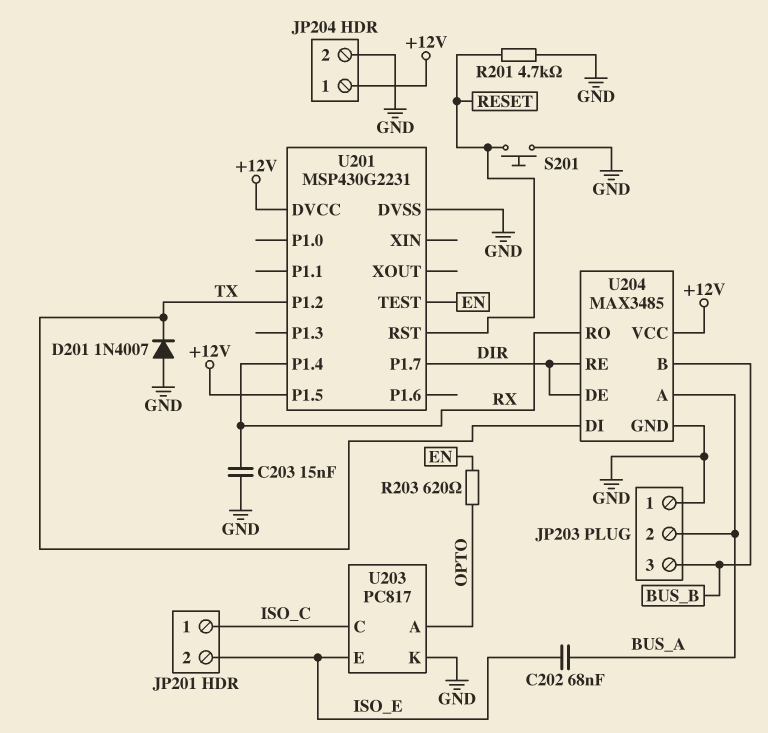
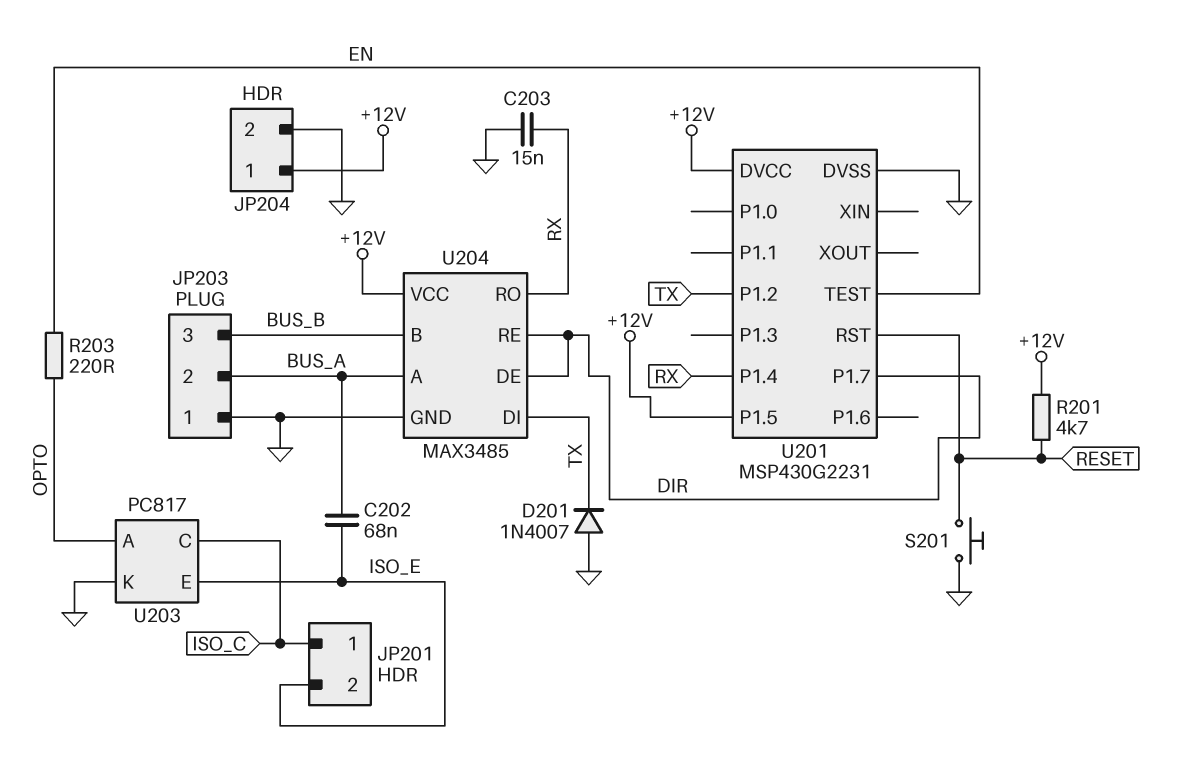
R201: 4.7k (GND, RESET) -> 4.7k (+12V, RESET)
R203: 620 (EN, OPTO) -> 220 (EN, OPTO)

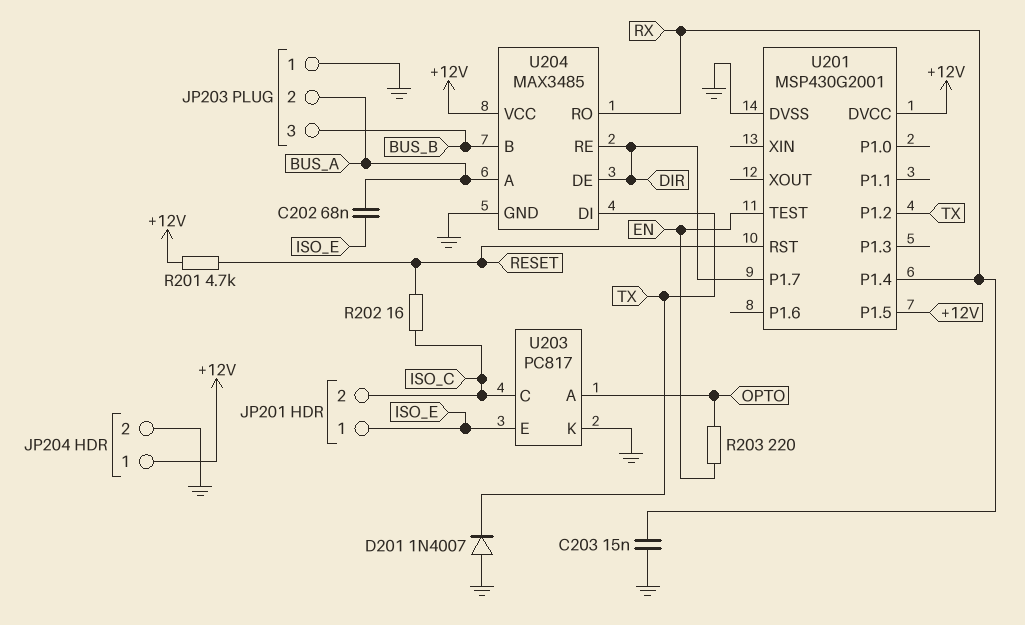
JP201 pin 1: ISO_C -> ISO_E
JP201 pin 2: ISO_E -> ISO_C
R202: none -> 16 (ISO_C, RESET)
S201: button (GND, RESET) -> none
U201: MSP430G2231 -> MSP430G2001

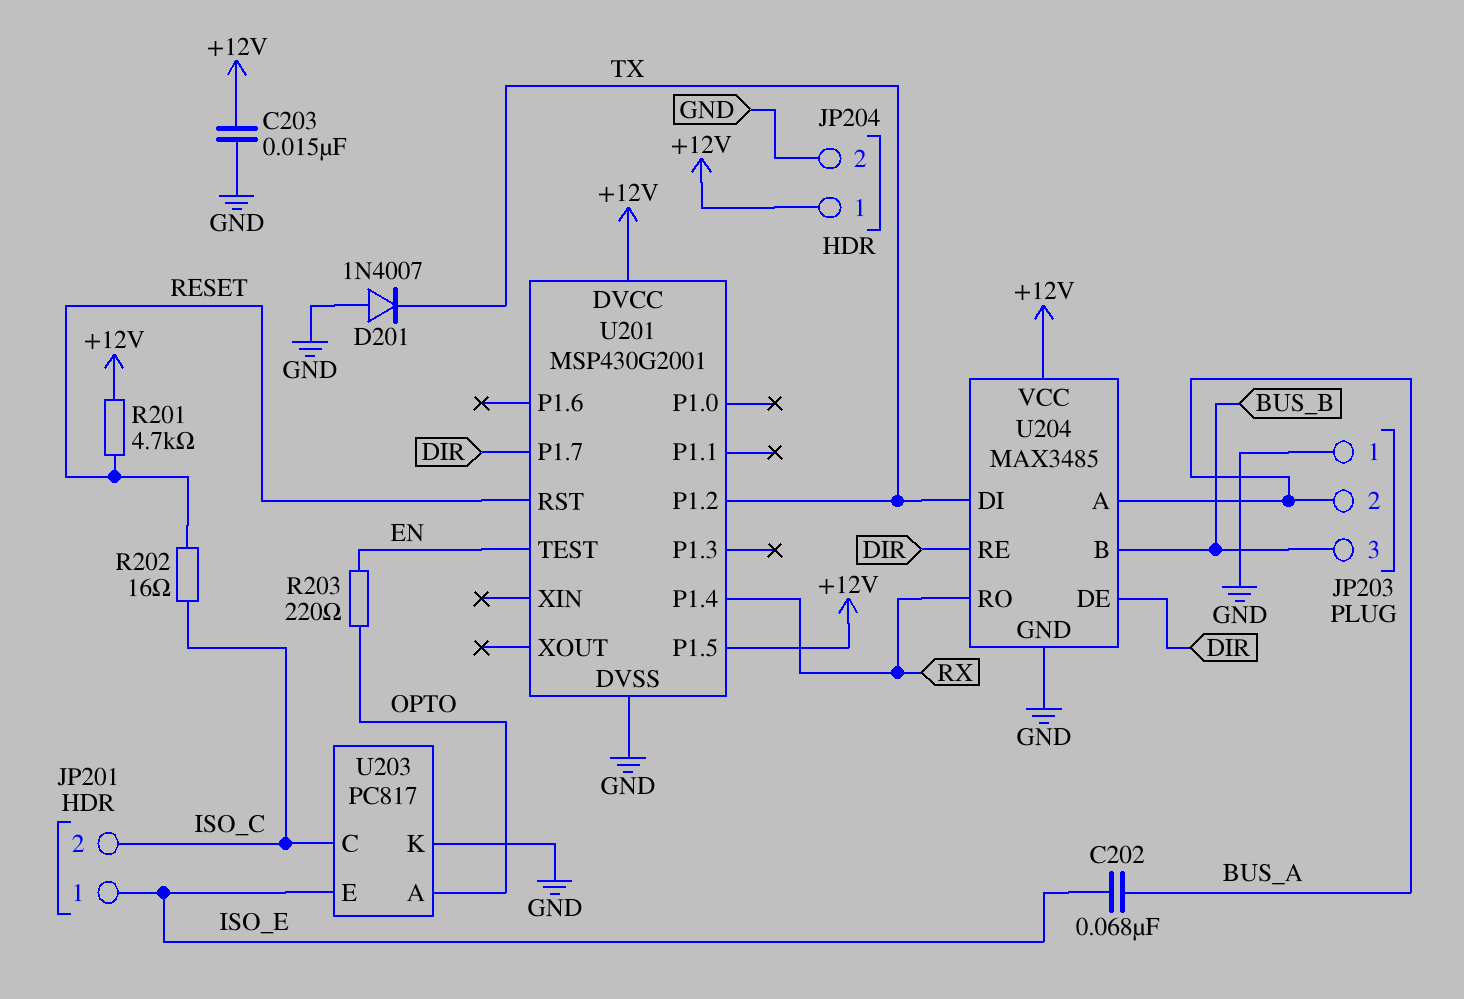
C203: 15nF (GND, RX) -> 15nF (+12V, GND)

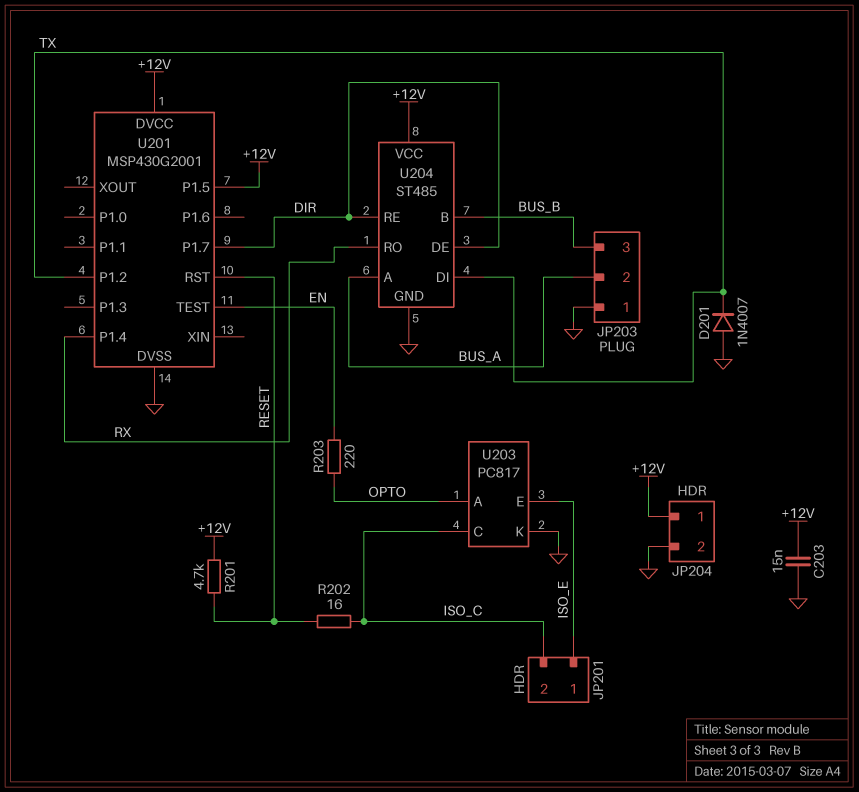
C202: 68nF (BUS_A, ISO_E) -> none
U204: MAX3485 -> ST485

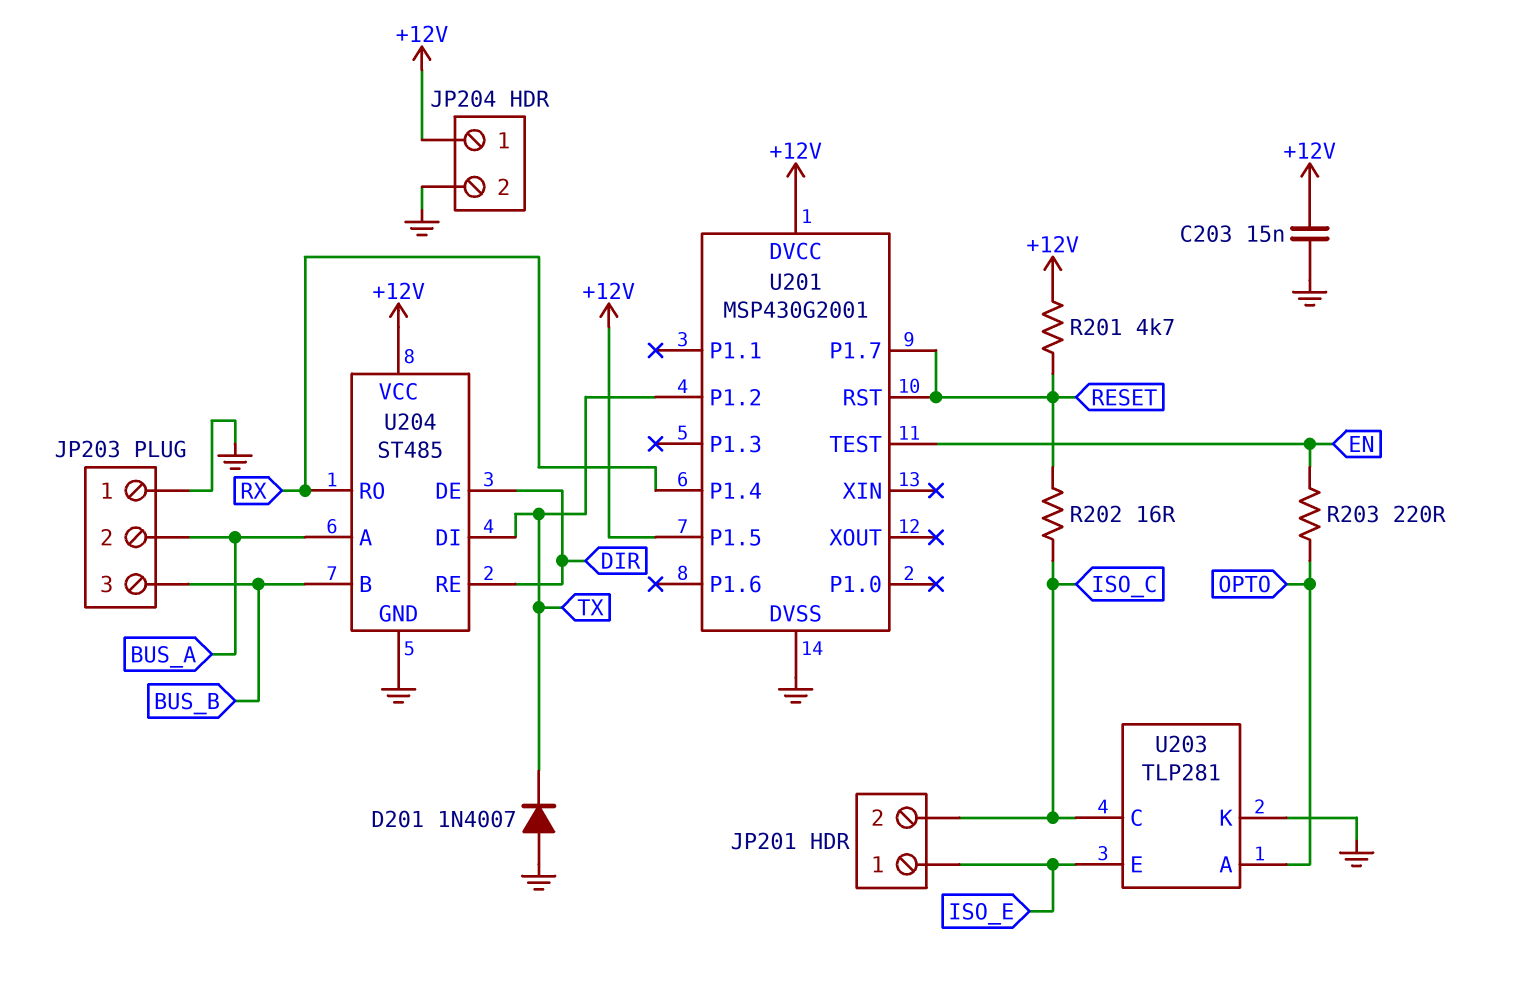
U201 pin P1.7: DIR -> RESET
U203: PC817 -> TLP281

